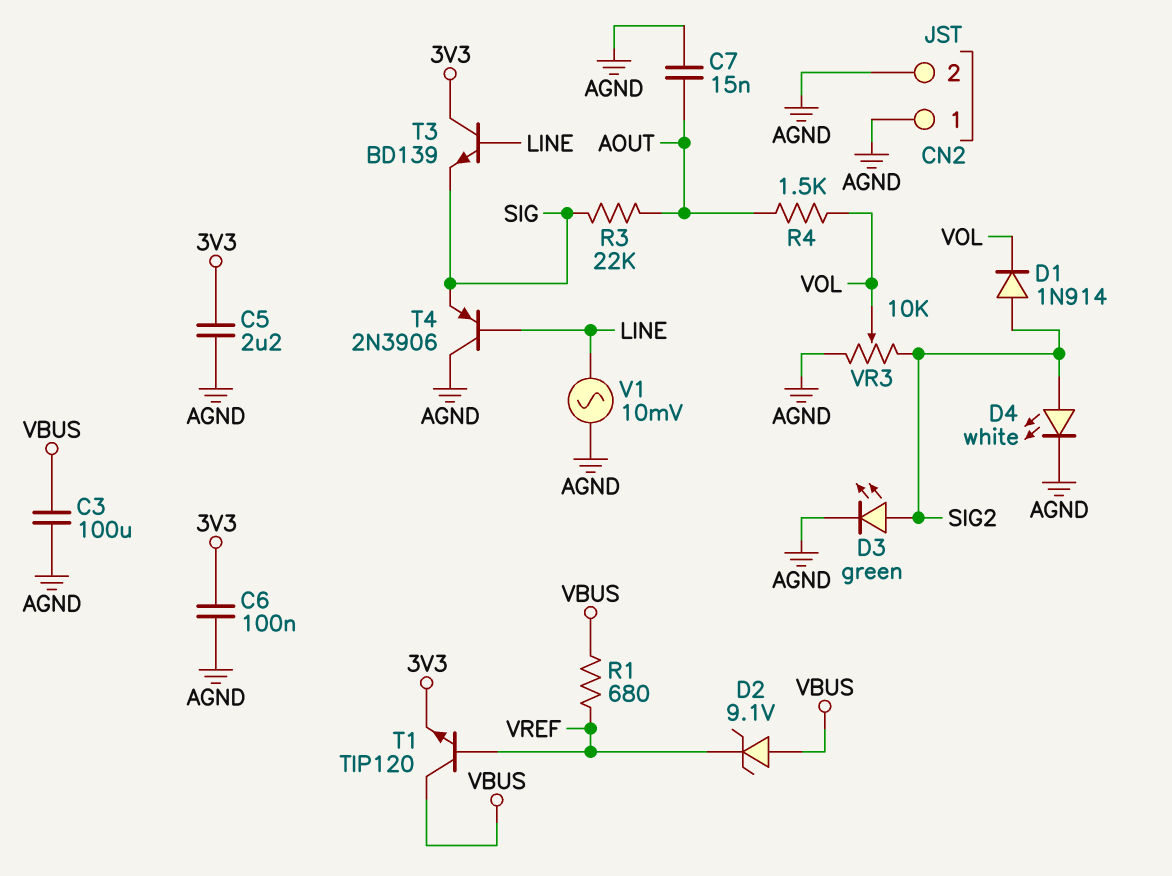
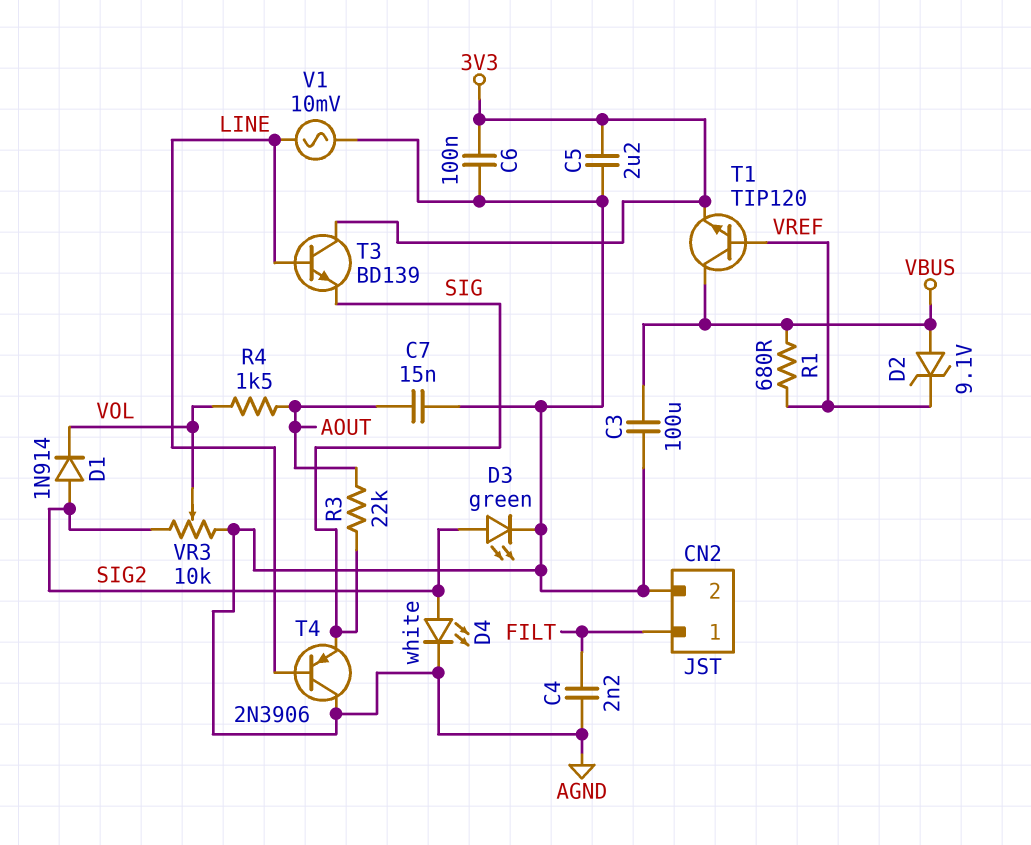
C4: none -> 2.2nF (AGND, FILT)
CN2 pin 1: AGND -> FILT

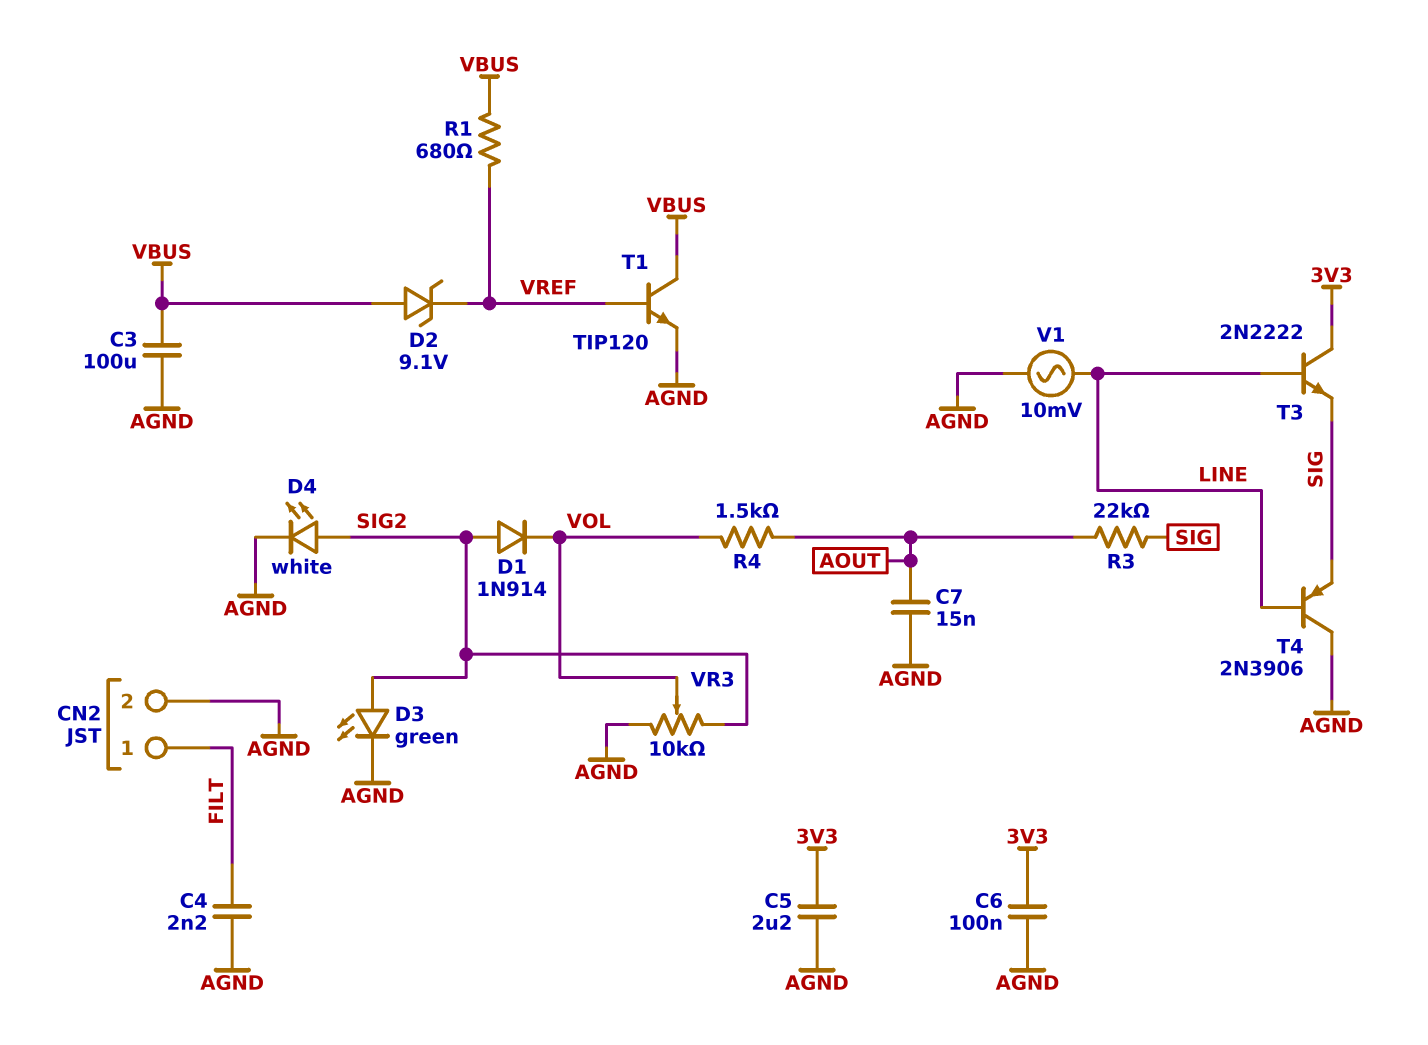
T1: NPN TIP120 (B VREF, C VBUS, E 3V3) -> NPN TIP120 (B VREF, C VBUS, E AGND)
T3: NPN BD139 (B LINE, C 3V3, E SIG) -> NPN 2N2222 (B LINE, C 3V3, E SIG)

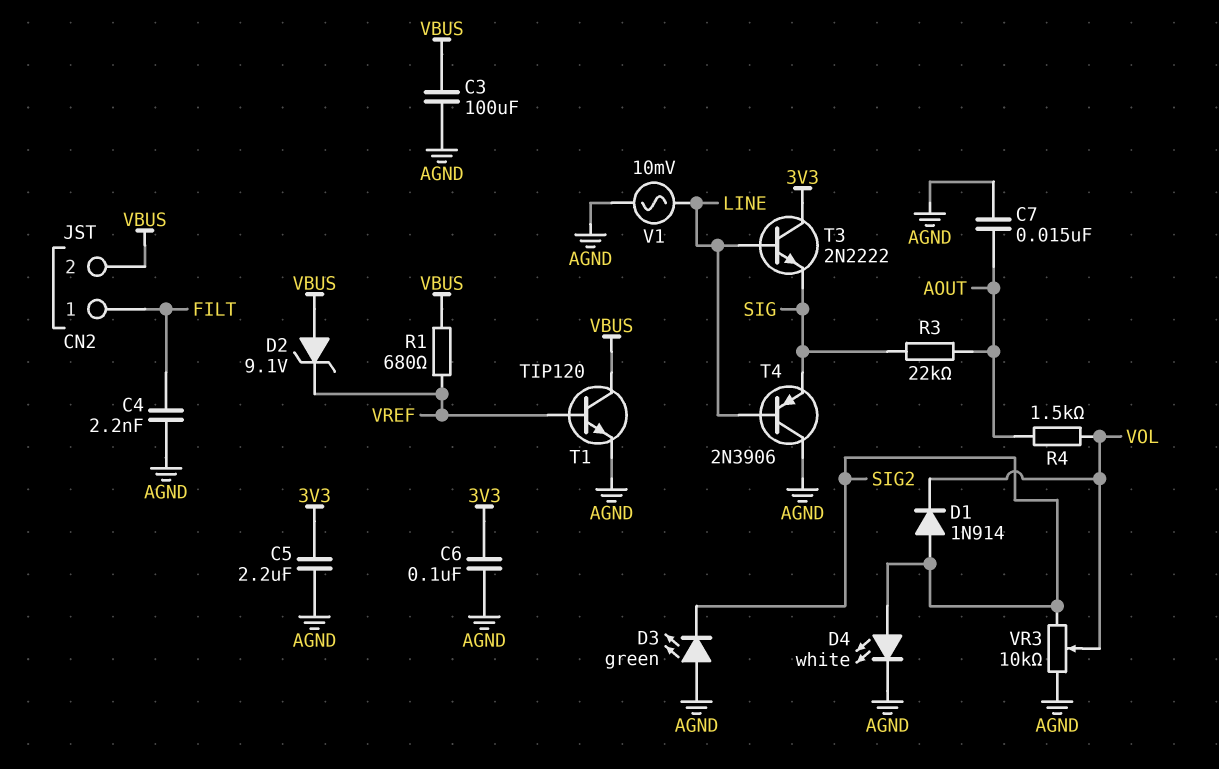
CN2 pin 2: AGND -> VBUS
D3: LED green (A SIG2, K AGND) -> LED green (A AGND, K SIG2)

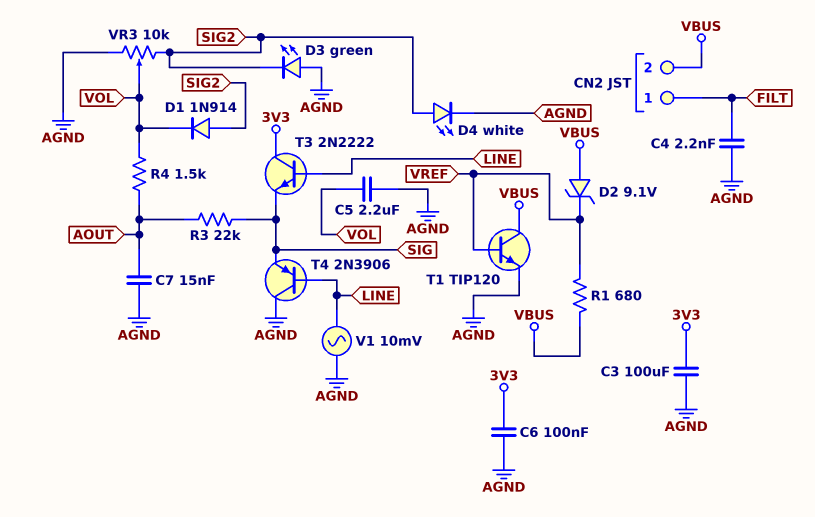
C3: 100uF (AGND, VBUS) -> 100uF (3V3, AGND)
C5: 2.2uF (3V3, AGND) -> 2.2uF (AGND, VOL)

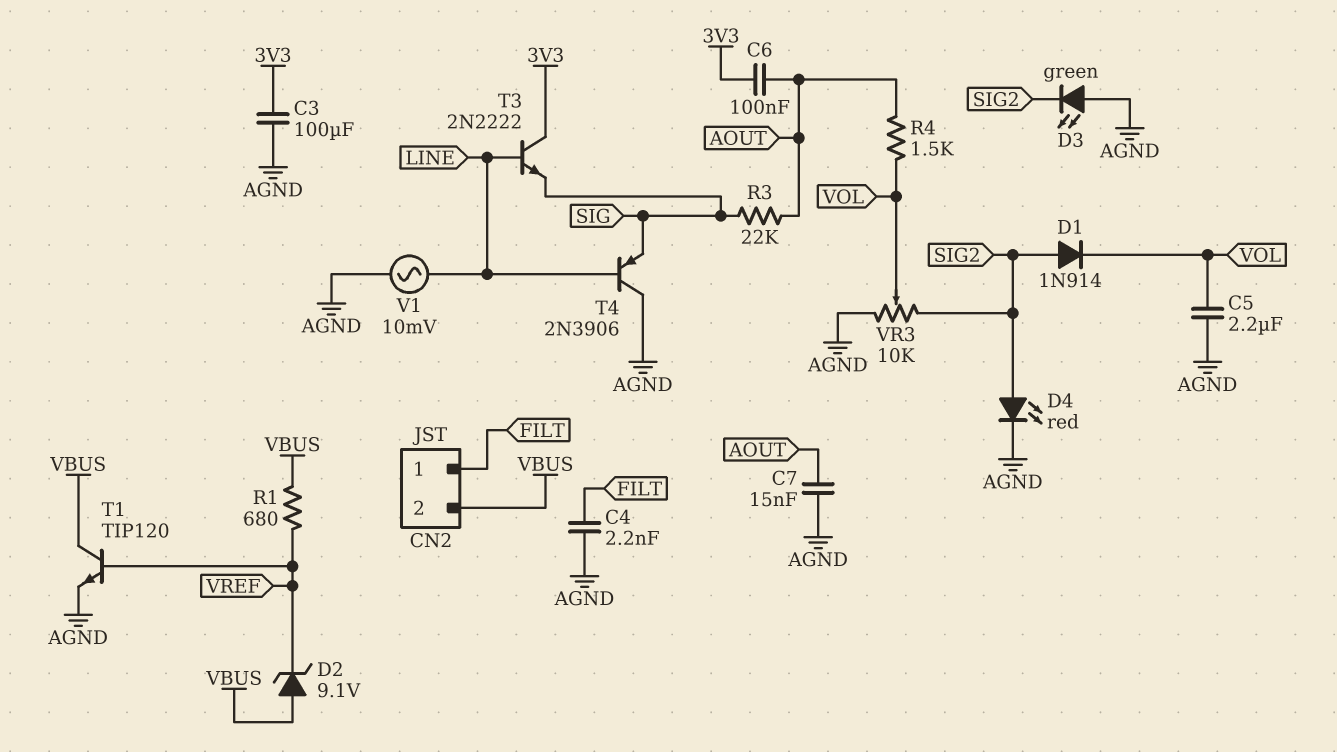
C6: 100nF (3V3, AGND) -> 100nF (3V3, AOUT)
D4: LED white (A SIG2, K AGND) -> LED red (A SIG2, K AGND)

